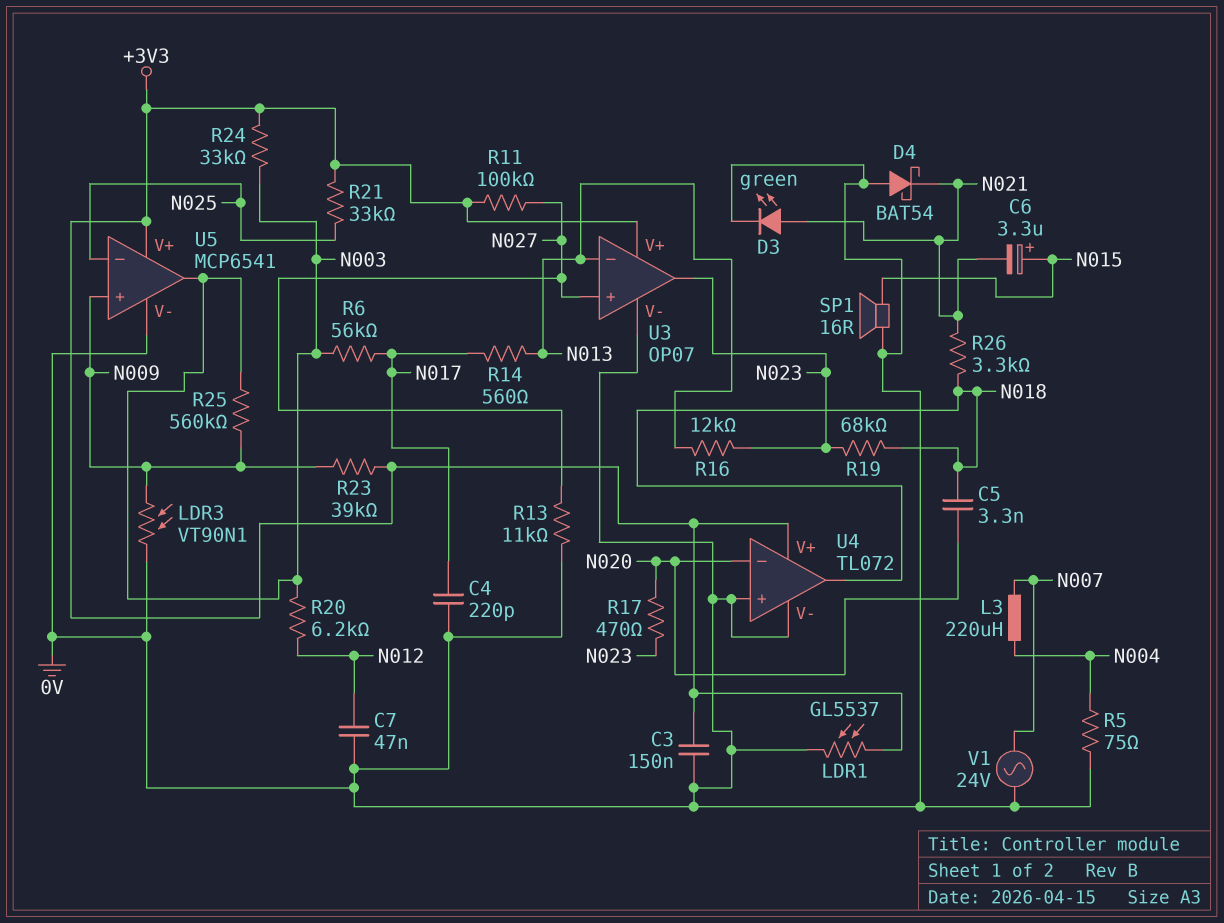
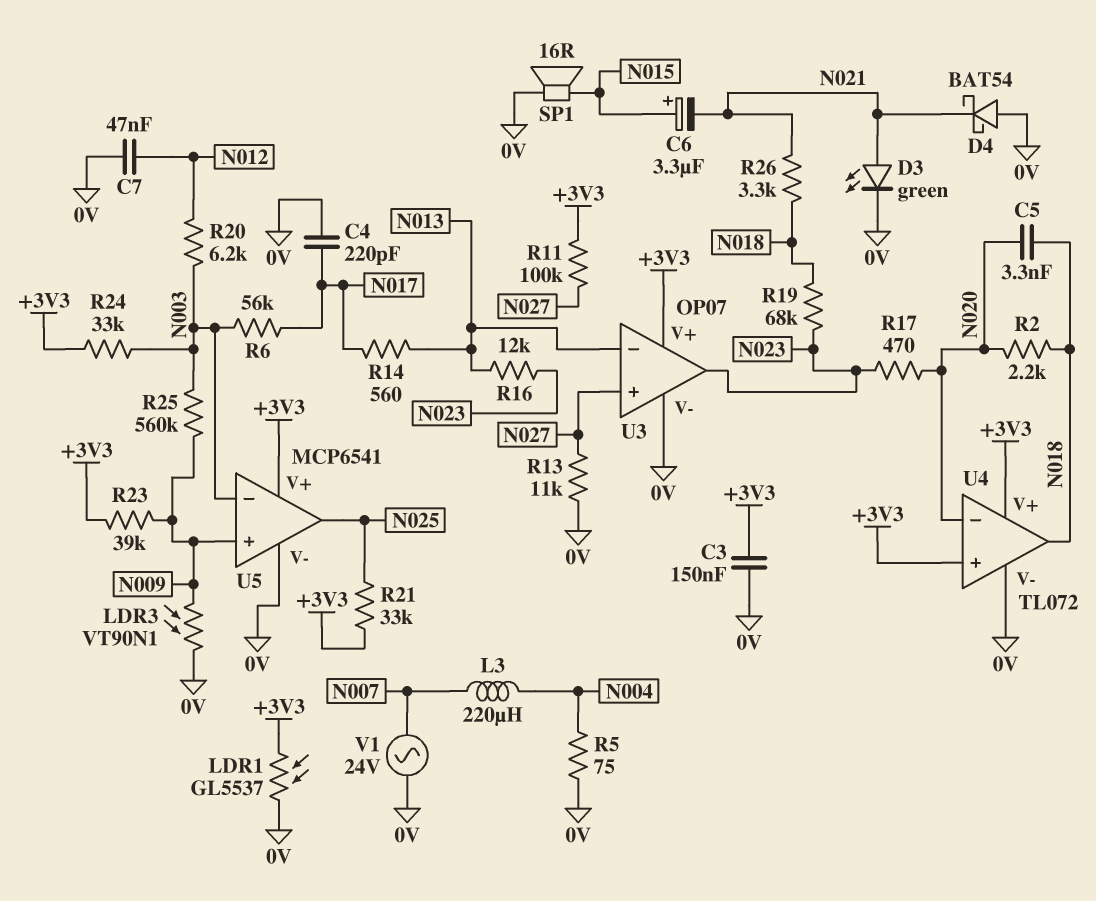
R2: none -> 2.2k (N018, N020)
U4 pin in+: 0V -> +3V3
U5 pin in-: N025 -> N003
U5 pin out: N003 -> N025

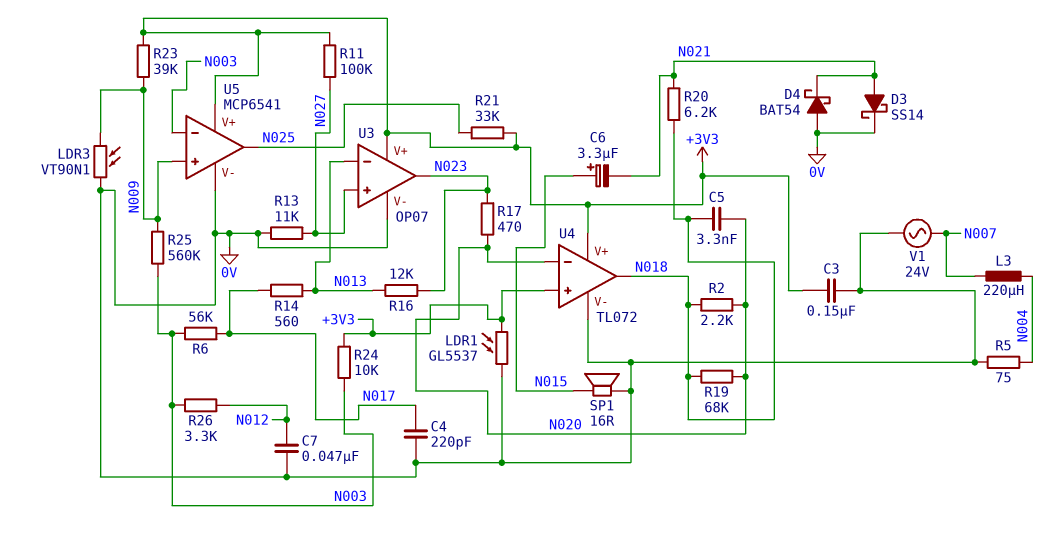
D3: LED green (A N021, K 0V) -> schottky SS14 (A N021, K 0V)
R19: 68k (N018, N023) -> 68k (N018, N020)
R20: 6.2k (N003, N012) -> 6.2k (N018, N021)
R24: 33k (+3V3, N003) -> 10k (+3V3, N003)
R26: 3.3k (N018, N021) -> 3.3k (N003, N012)

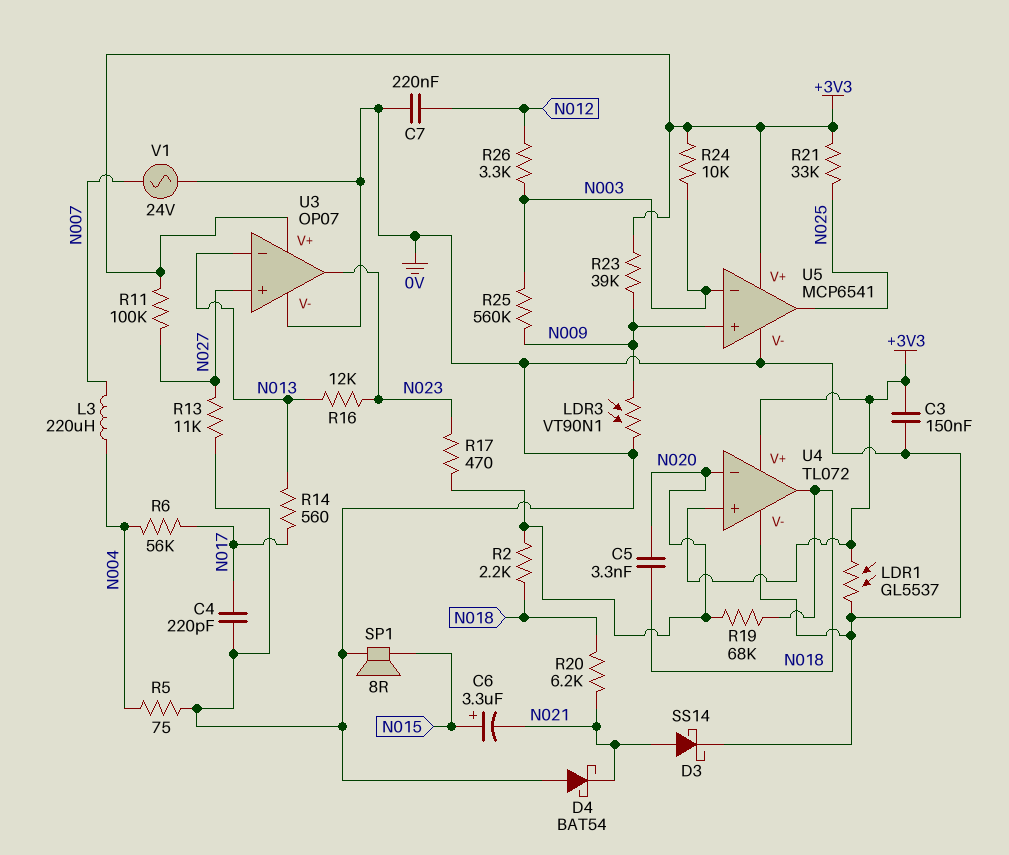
C7: 47nF (0V, N012) -> 220nF (0V, N012)
R6: 56k (N003, N017) -> 56k (N004, N017)
SP1: speaker 16R (0V, N015) -> speaker 8R (0V, N015)

